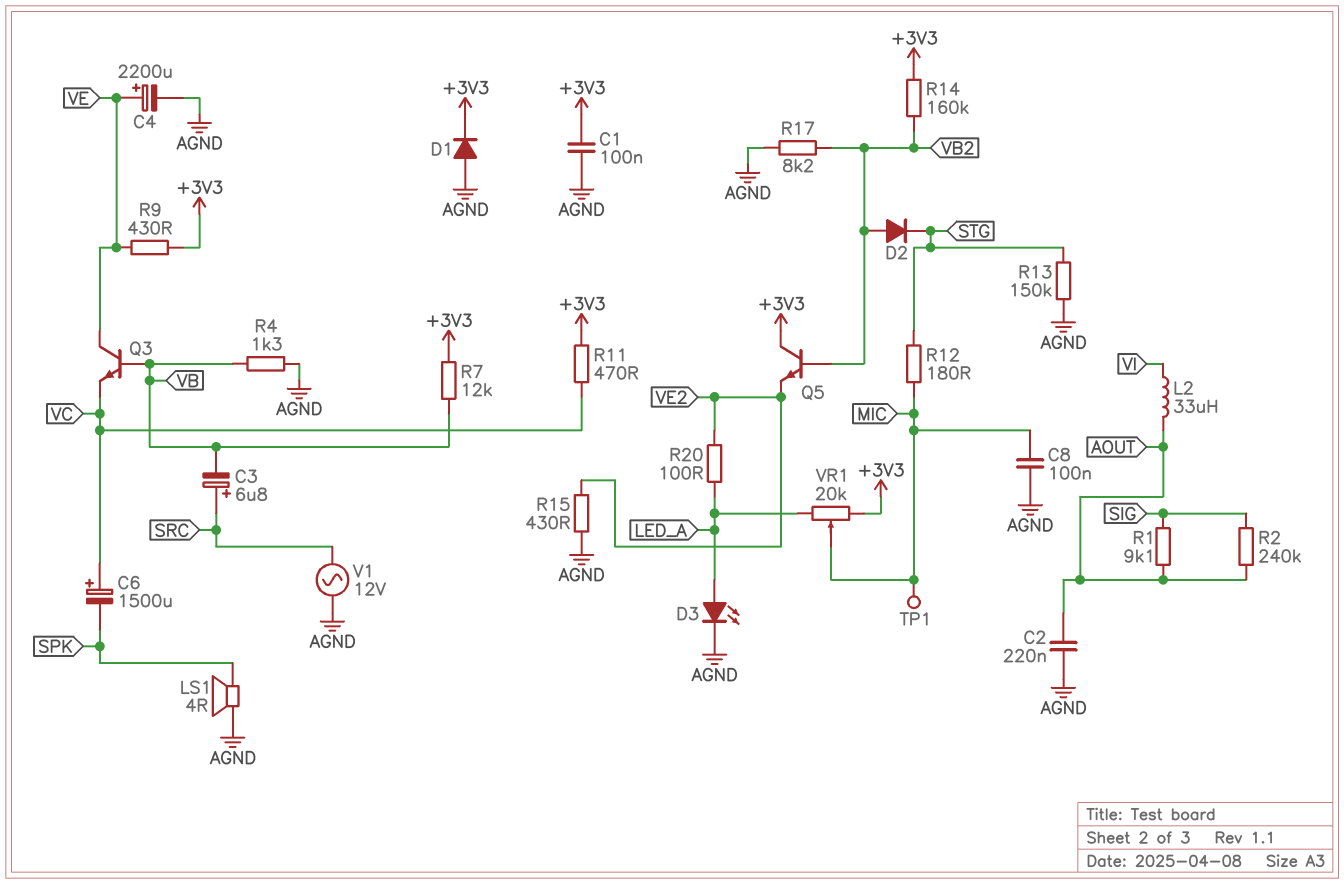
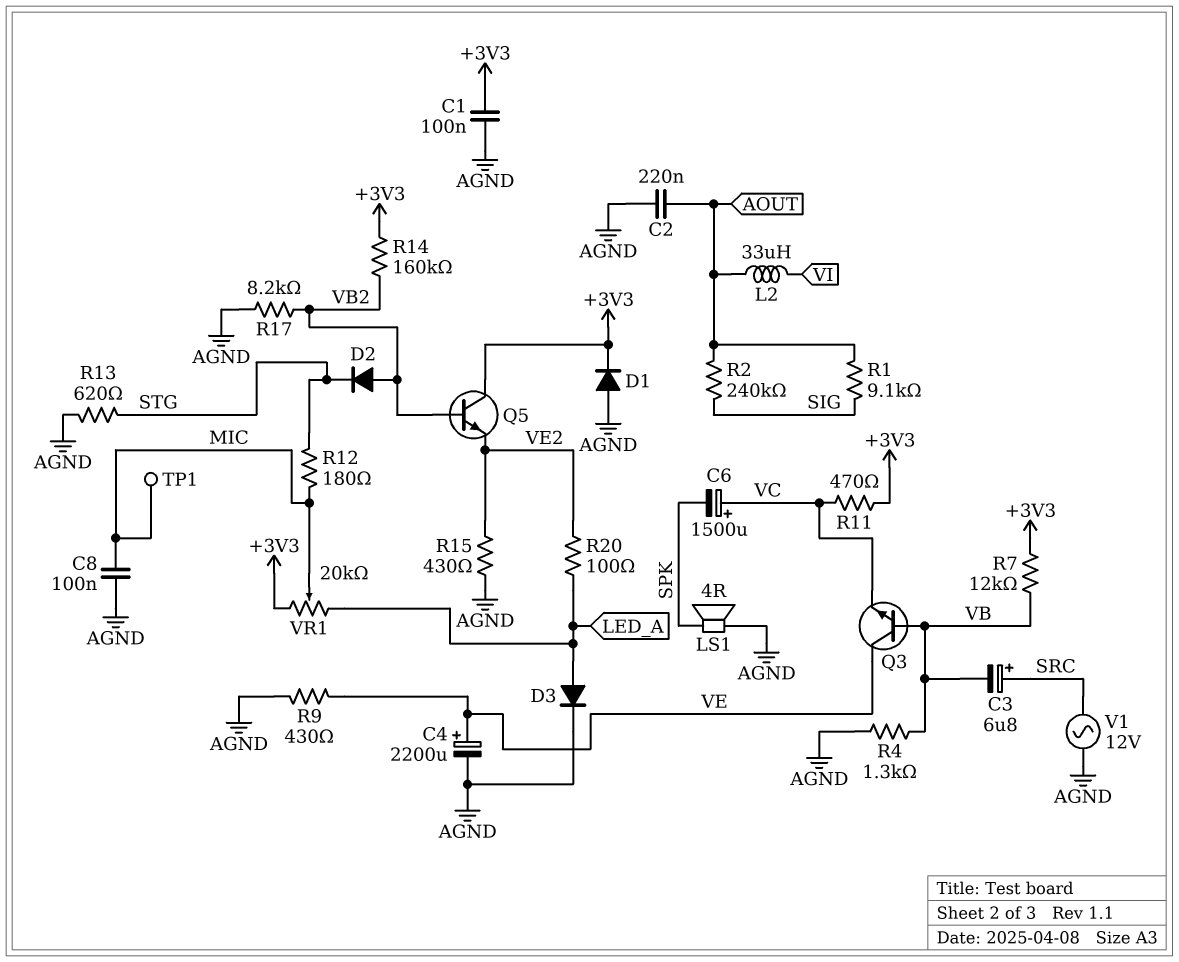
D3: LED (A LED_A, K AGND) -> diode (A LED_A, K AGND)
R9: 430 (+3V3, VE) -> 430 (AGND, VE)
R13: 150k (AGND, STG) -> 620 (AGND, STG)

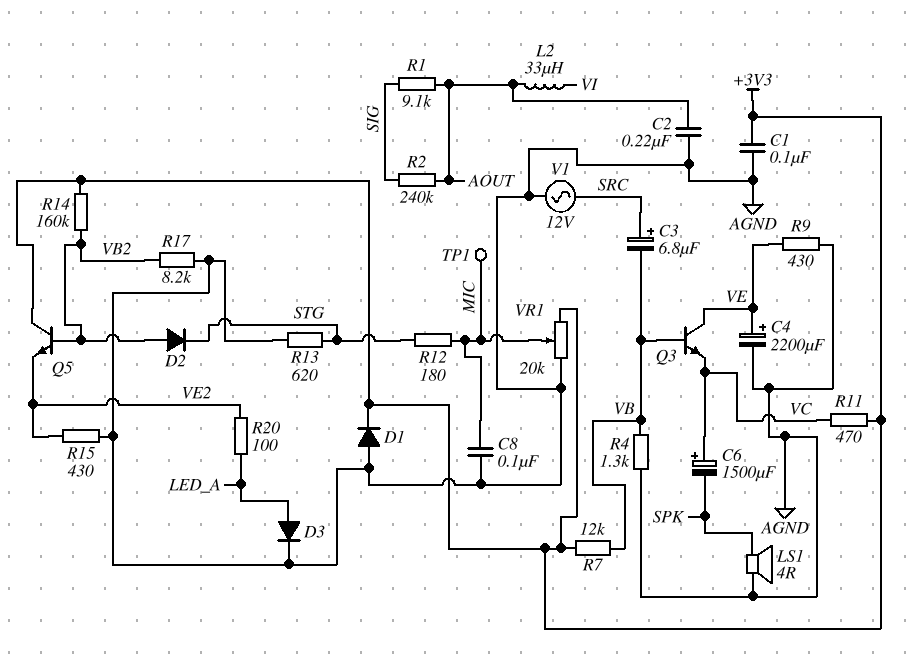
VR1: 20k (+3V3, LED_A, wiper MIC) -> 20k (+3V3, AGND, wiper MIC)

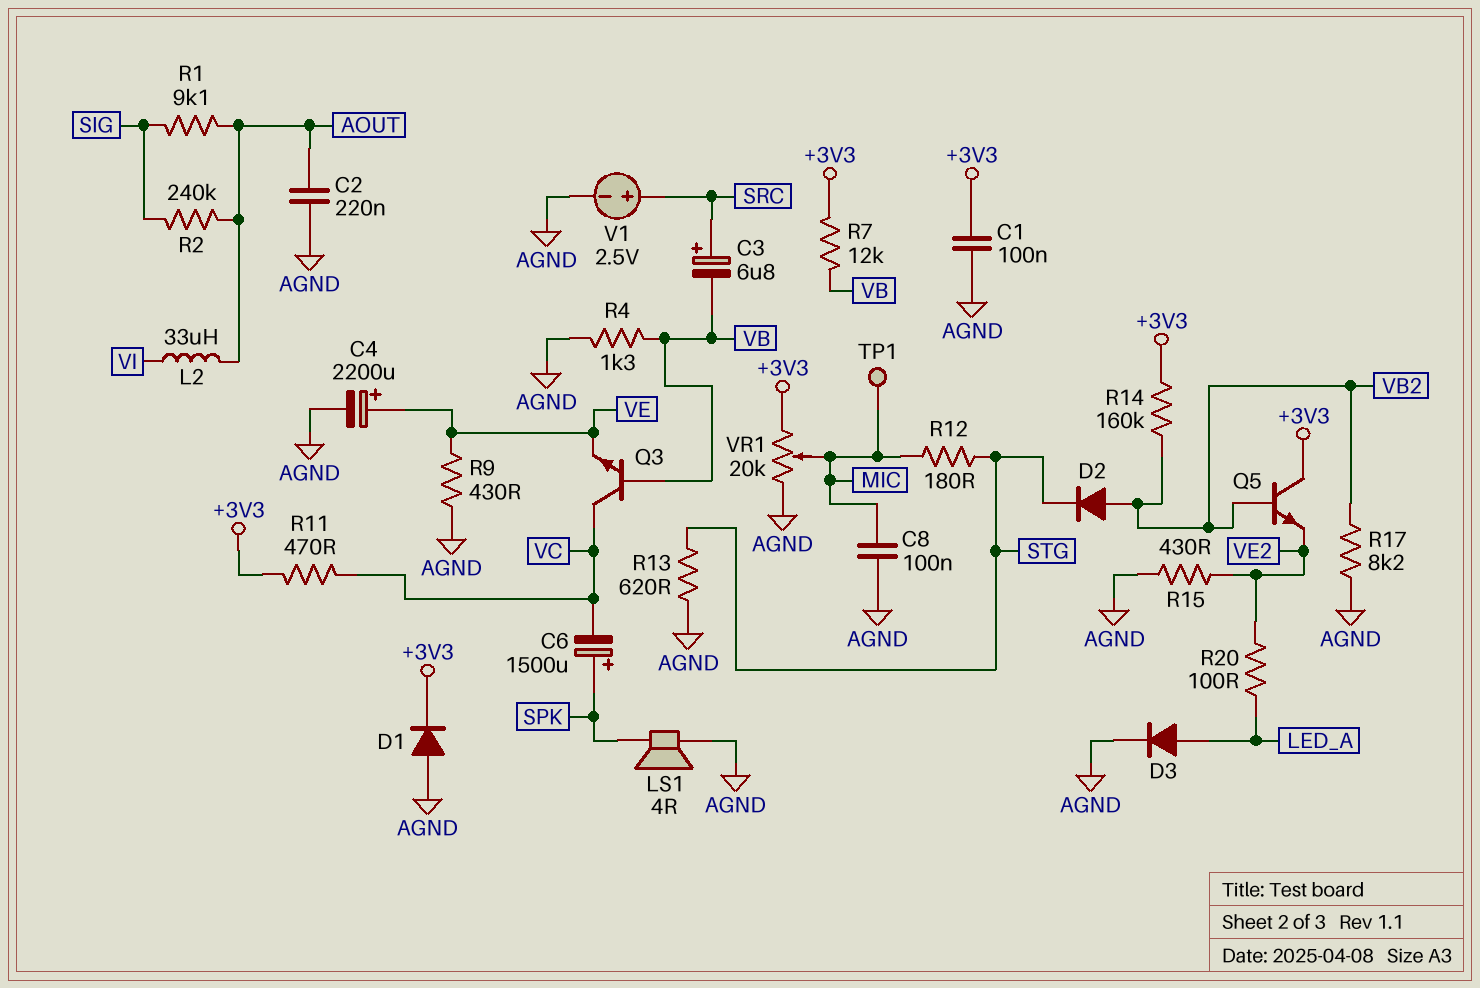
C6: 1500uF (plus VC, minus SPK) -> 1500uF (plus SPK, minus VC)
Q3: NPN (B VB, C VE, E VC) -> NPN (B VB, C VC, E VE)
V1: AC 12V (AGND, SRC) -> 2.5V (plus SRC, minus AGND)

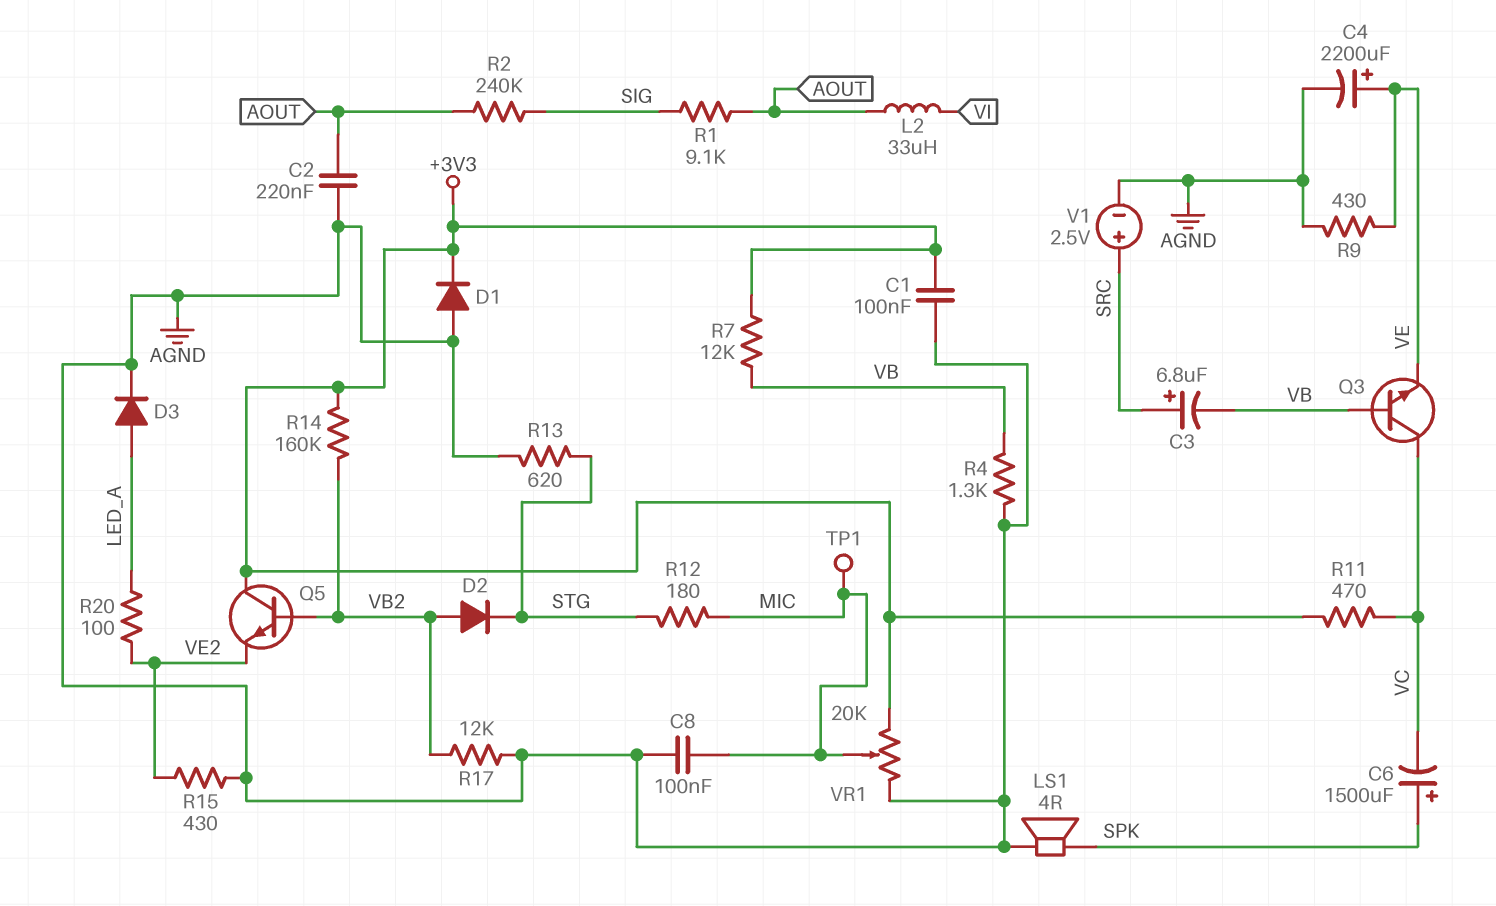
R17: 8.2k (AGND, VB2) -> 12k (AGND, VB2)

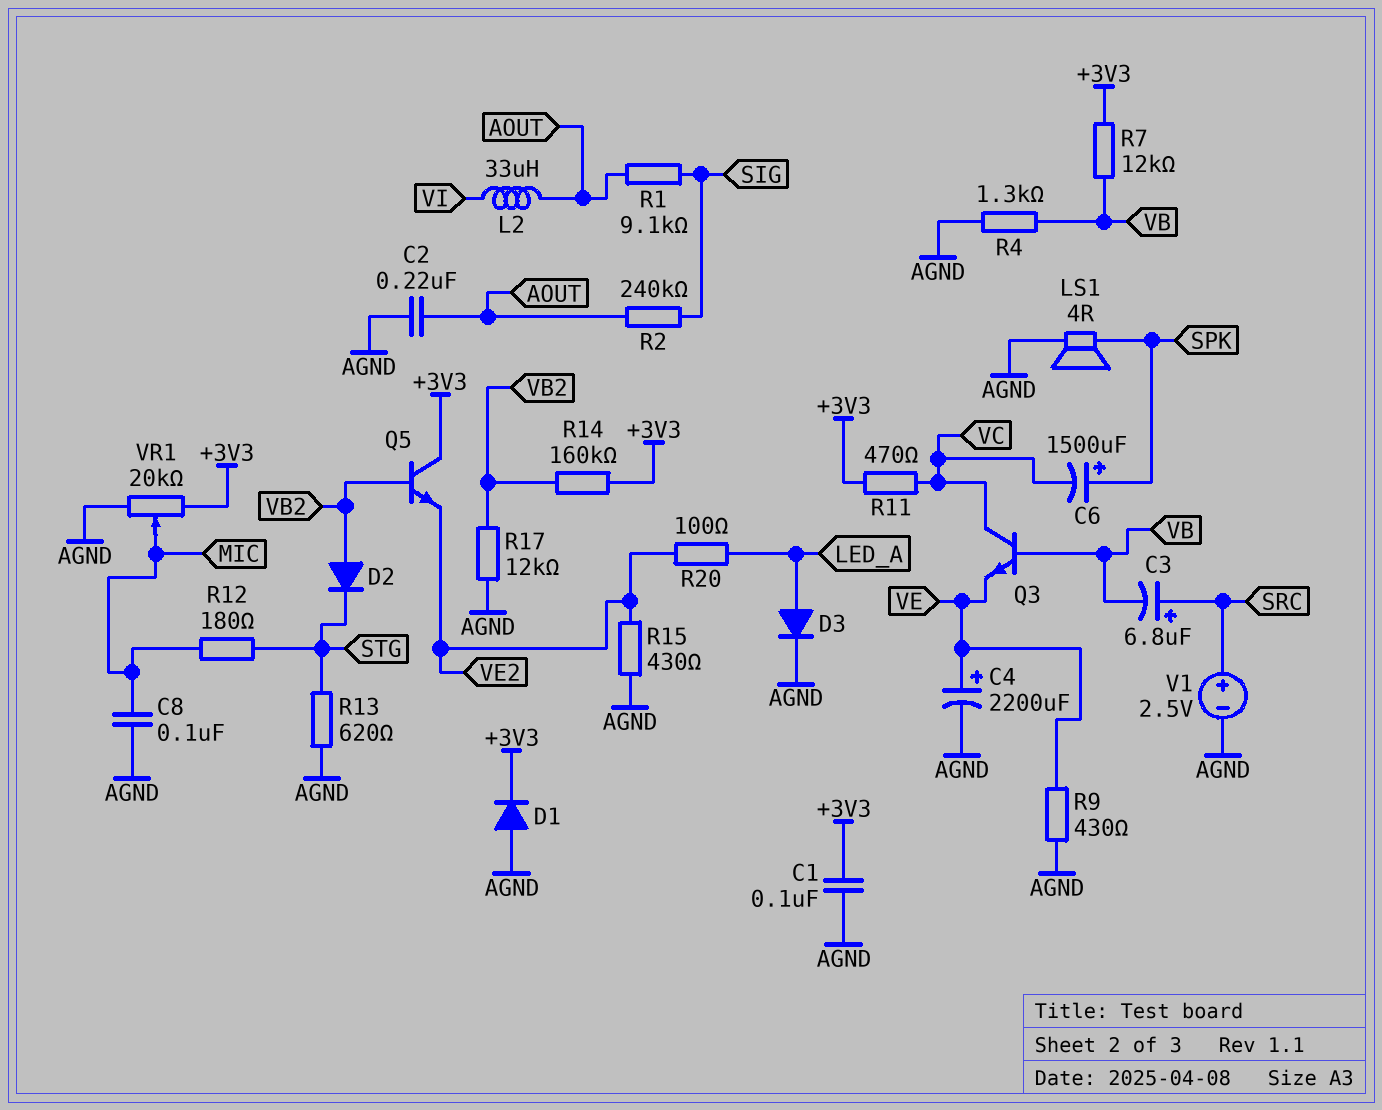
TP1: test point (MIC) -> none

